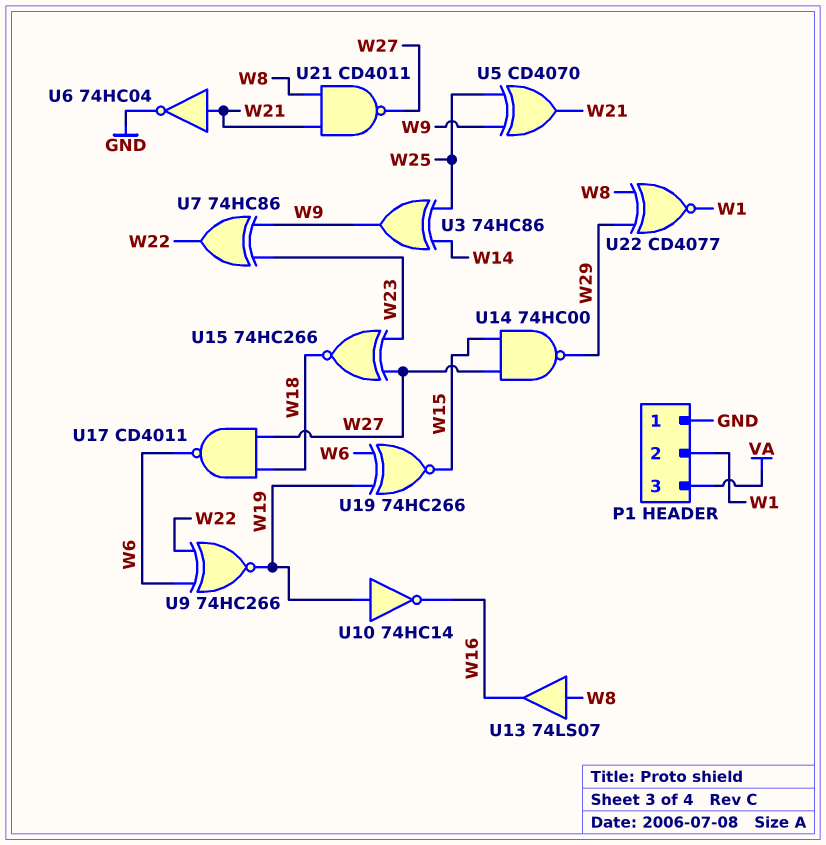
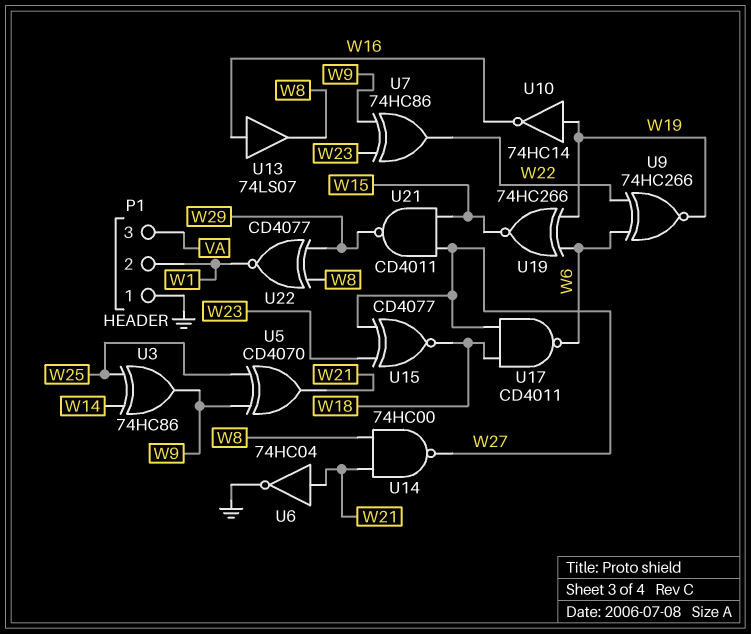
U13: buffer 74LS07 (in W8, out W16) -> buffer 74LS07 (in W16, out W8)
U14: NAND 74HC00 (in W15, in W27, out W29) -> NAND 74HC00 (in W8, in W21, out W27)
U15: XNOR 74HC266 (in W23, in W27, out W18) -> XNOR CD4077 (in W23, in W27, out W18)
U21: NAND CD4011 (in W8, in W21, out W27) -> NAND CD4011 (in W15, in W27, out W29)

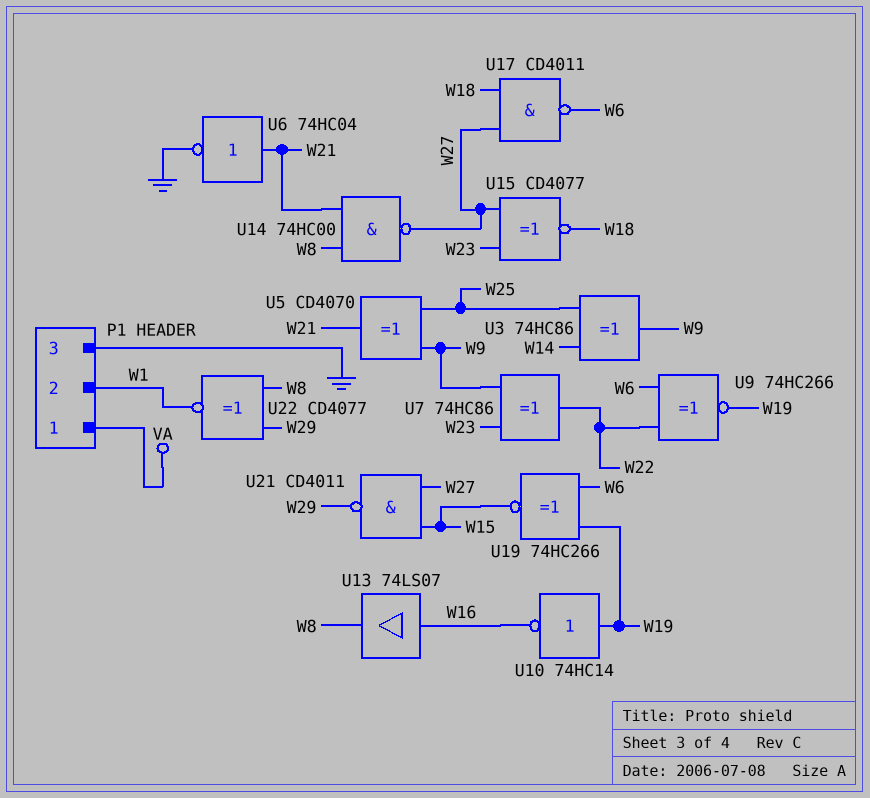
P1 pin 1: GND -> VA
P1 pin 3: VA -> GND

